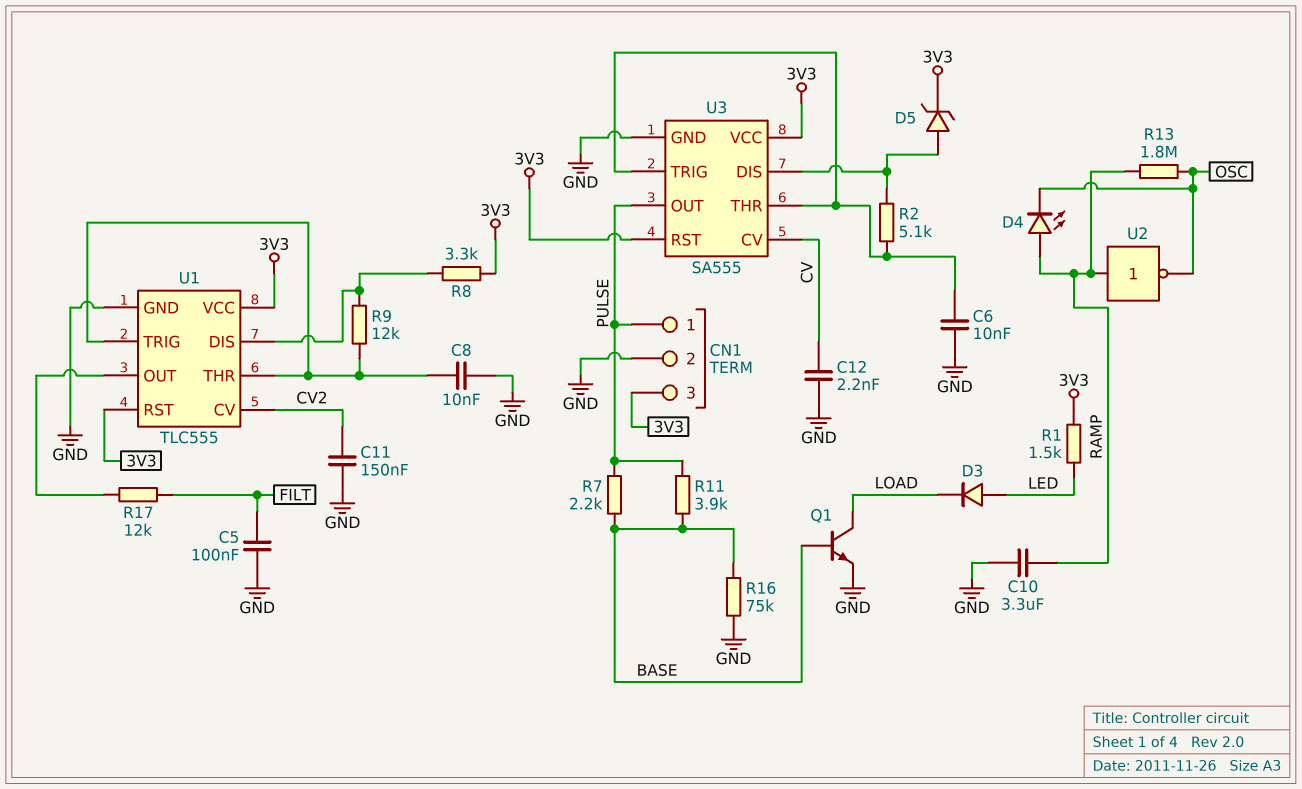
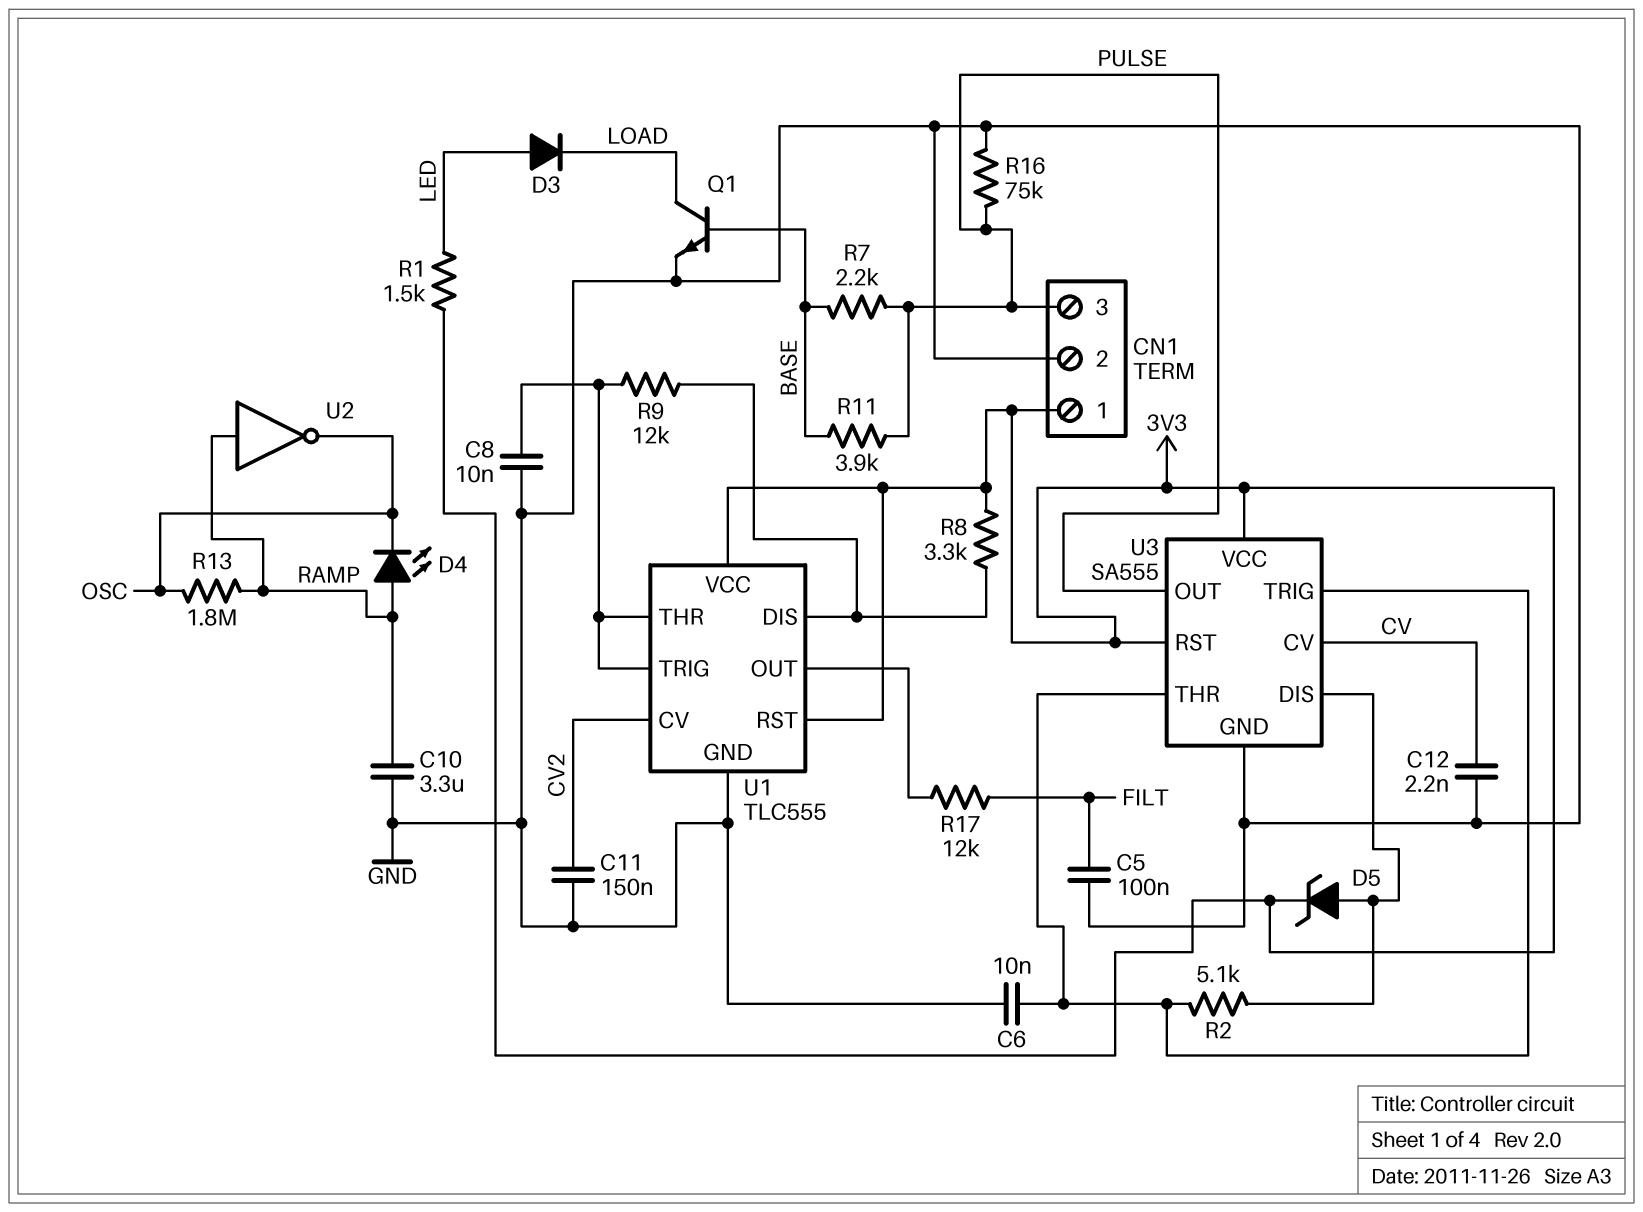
CN1 pin 1: PULSE -> 3V3
CN1 pin 3: 3V3 -> PULSE
R16: 75k (BASE, GND) -> 75k (GND, PULSE)

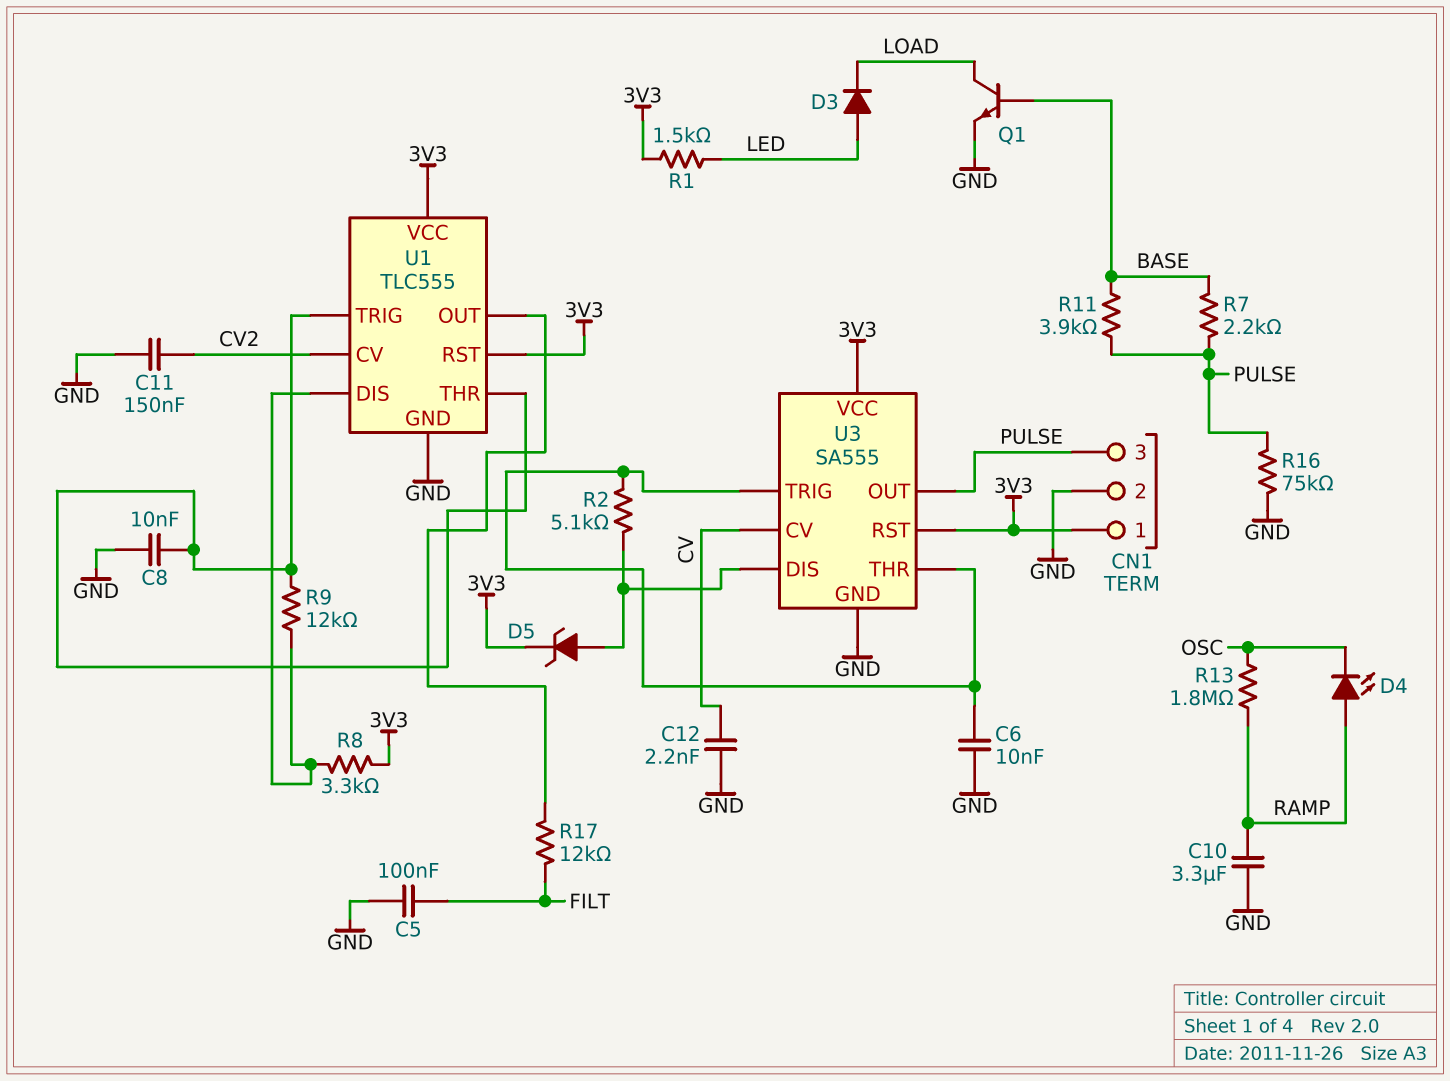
U2: NOT (in RAMP, out OSC) -> none

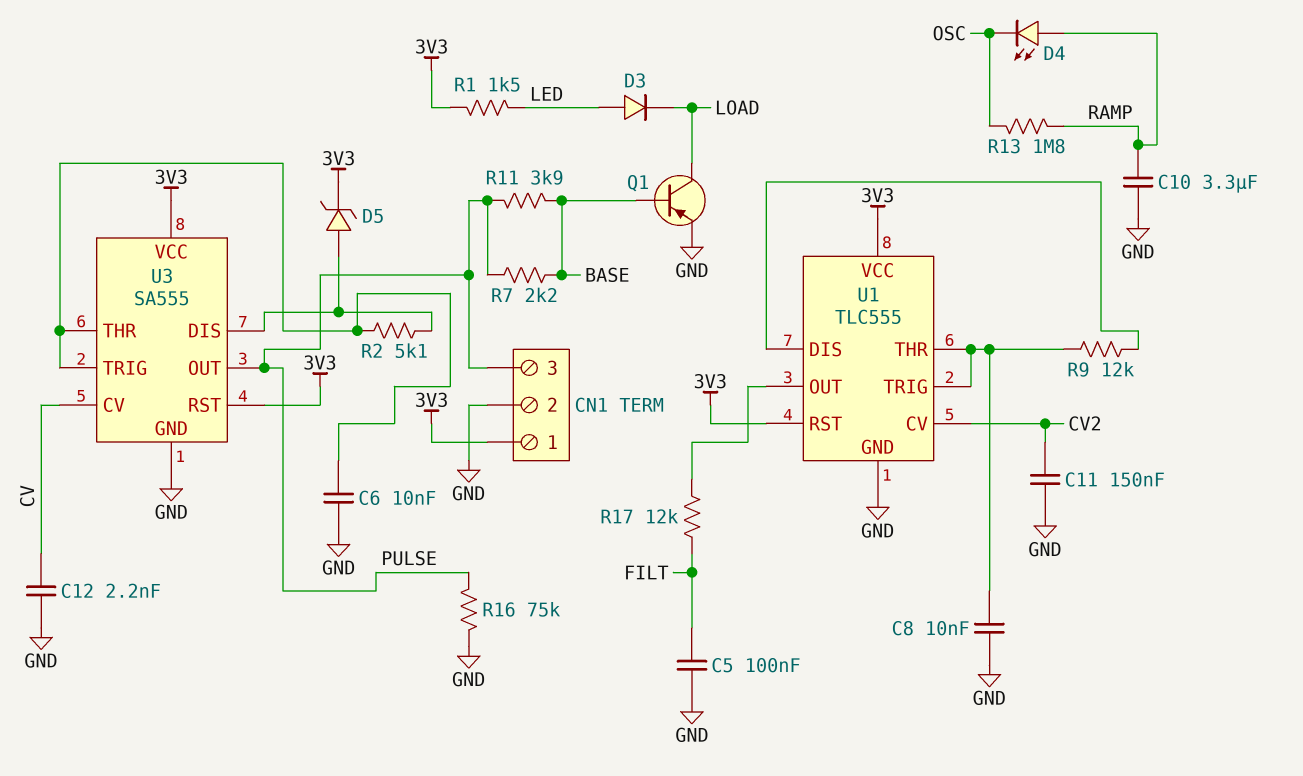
Q1: NPN (B BASE, C LOAD, E GND) -> PNP (B BASE, C LOAD, E GND)
R8: 3.3k (3V3, U1/DIS) -> none

